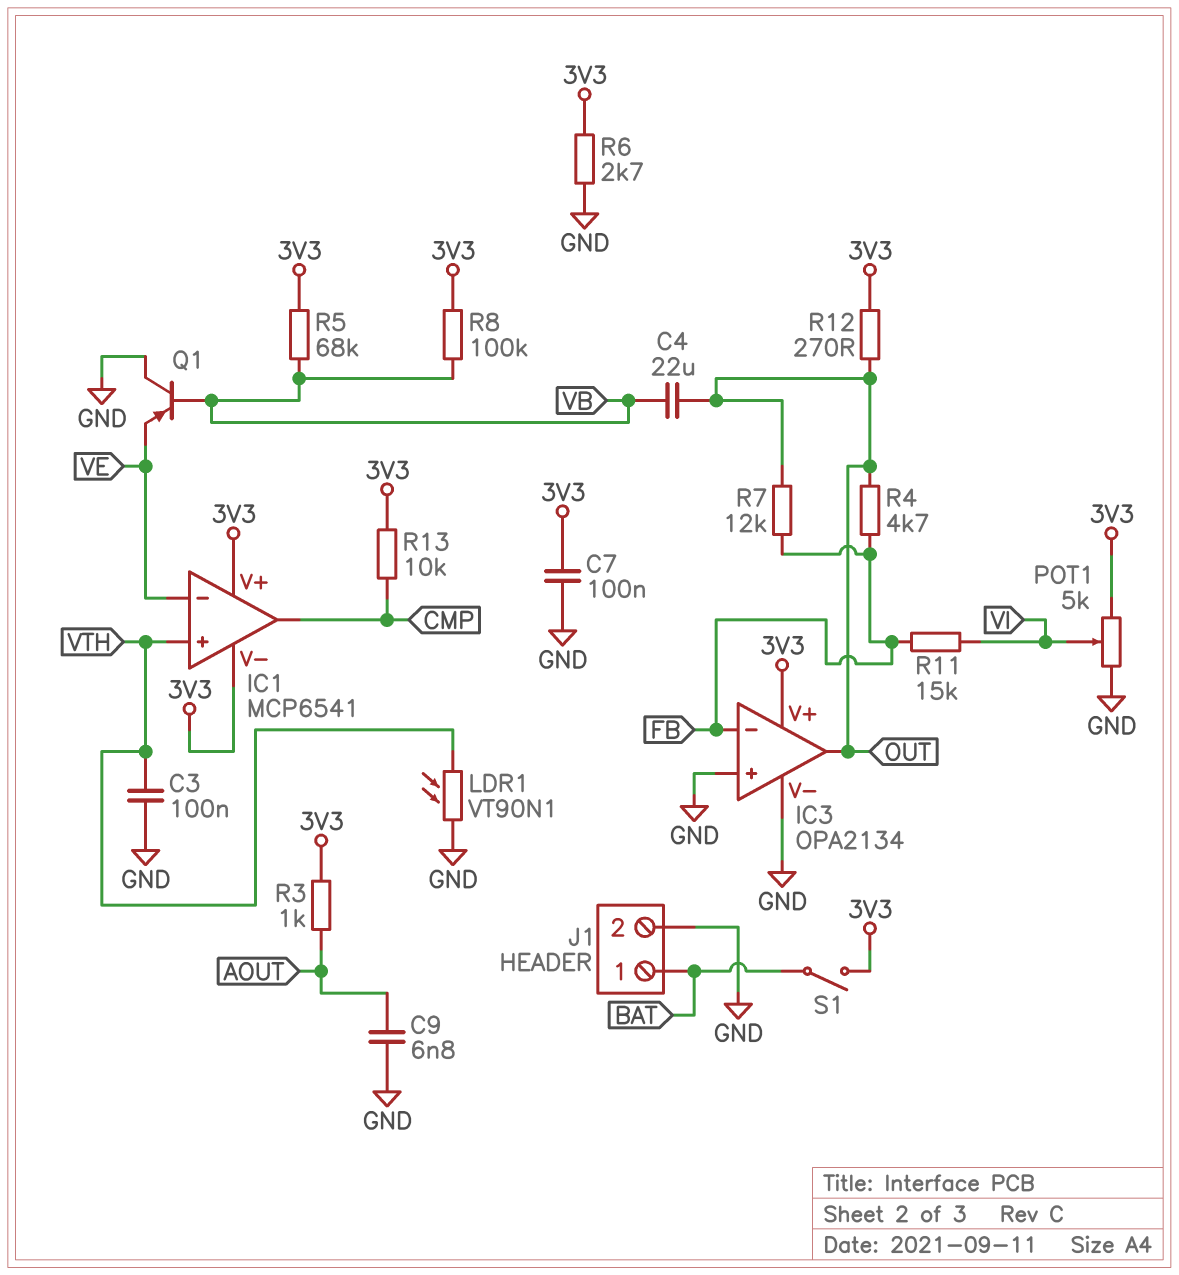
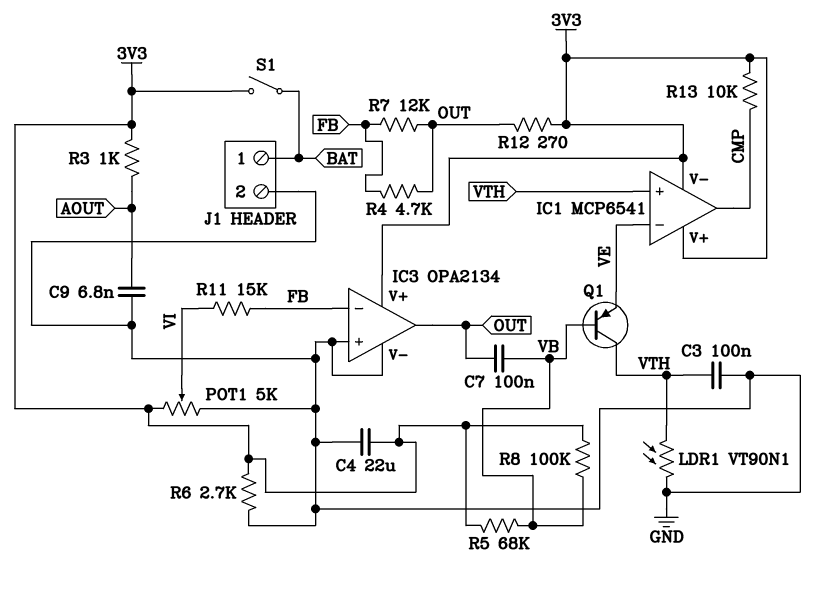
C4: 22uF (OUT, VB) -> 22uF (3V3, GND)
C7: 100nF (3V3, GND) -> 100nF (OUT, VB)
Q1: PNP (B VB, C GND, E VE) -> PNP (B VB, C VTH, E VE)

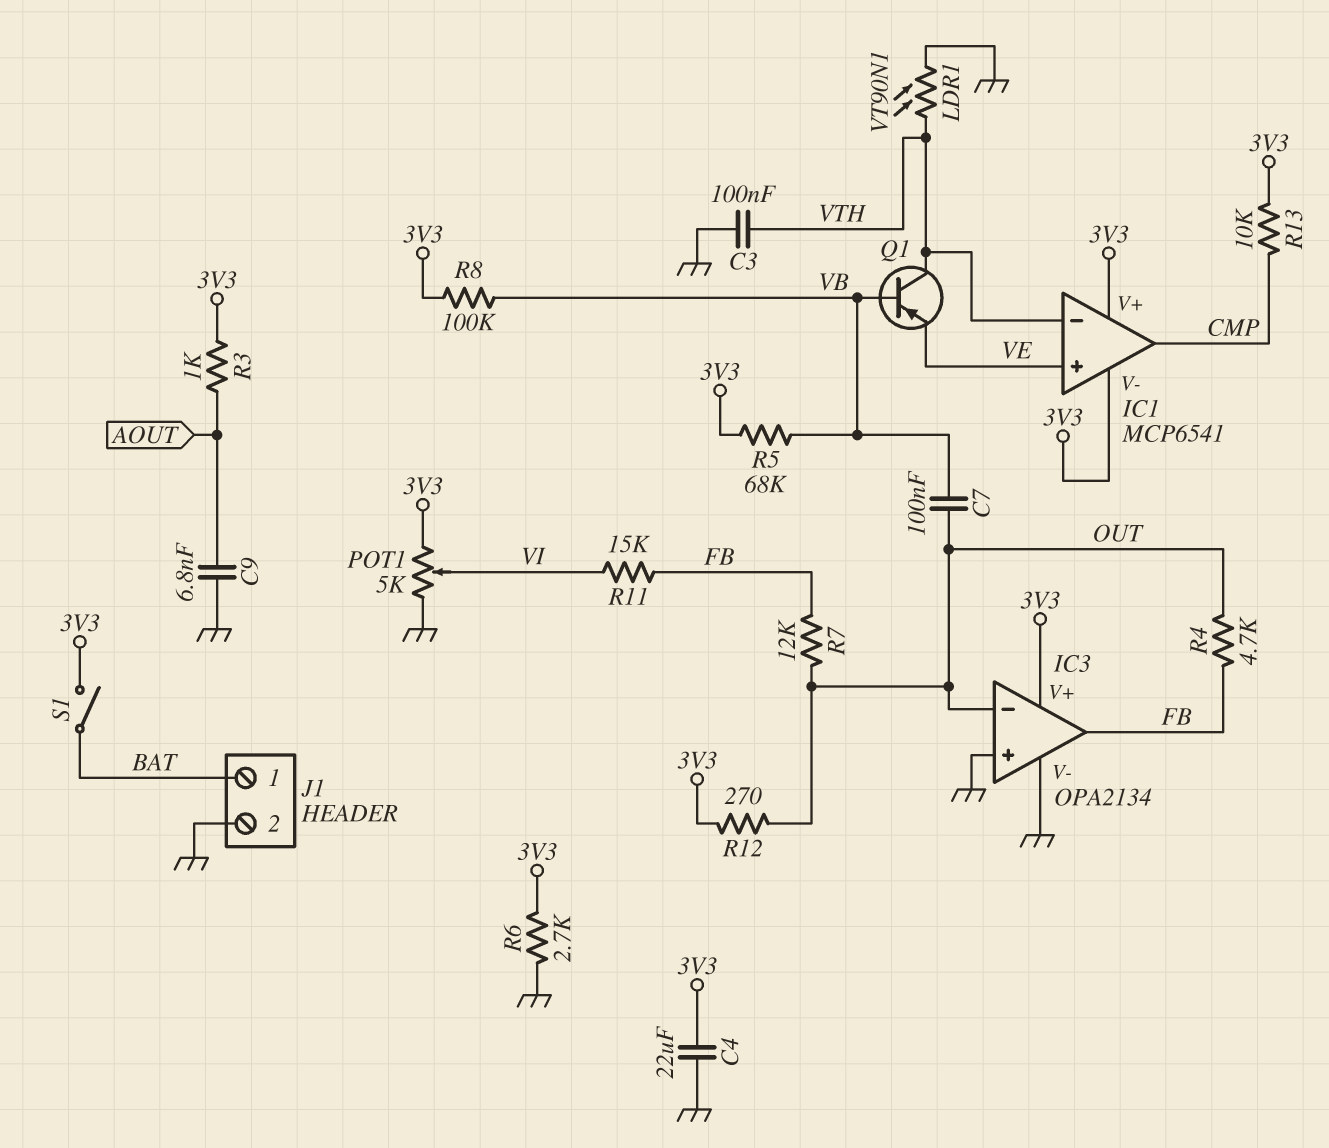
IC1 pin in+: VTH -> VE
IC1 pin in-: VE -> VTH
IC3 pin in-: FB -> OUT
IC3 pin out: OUT -> FB

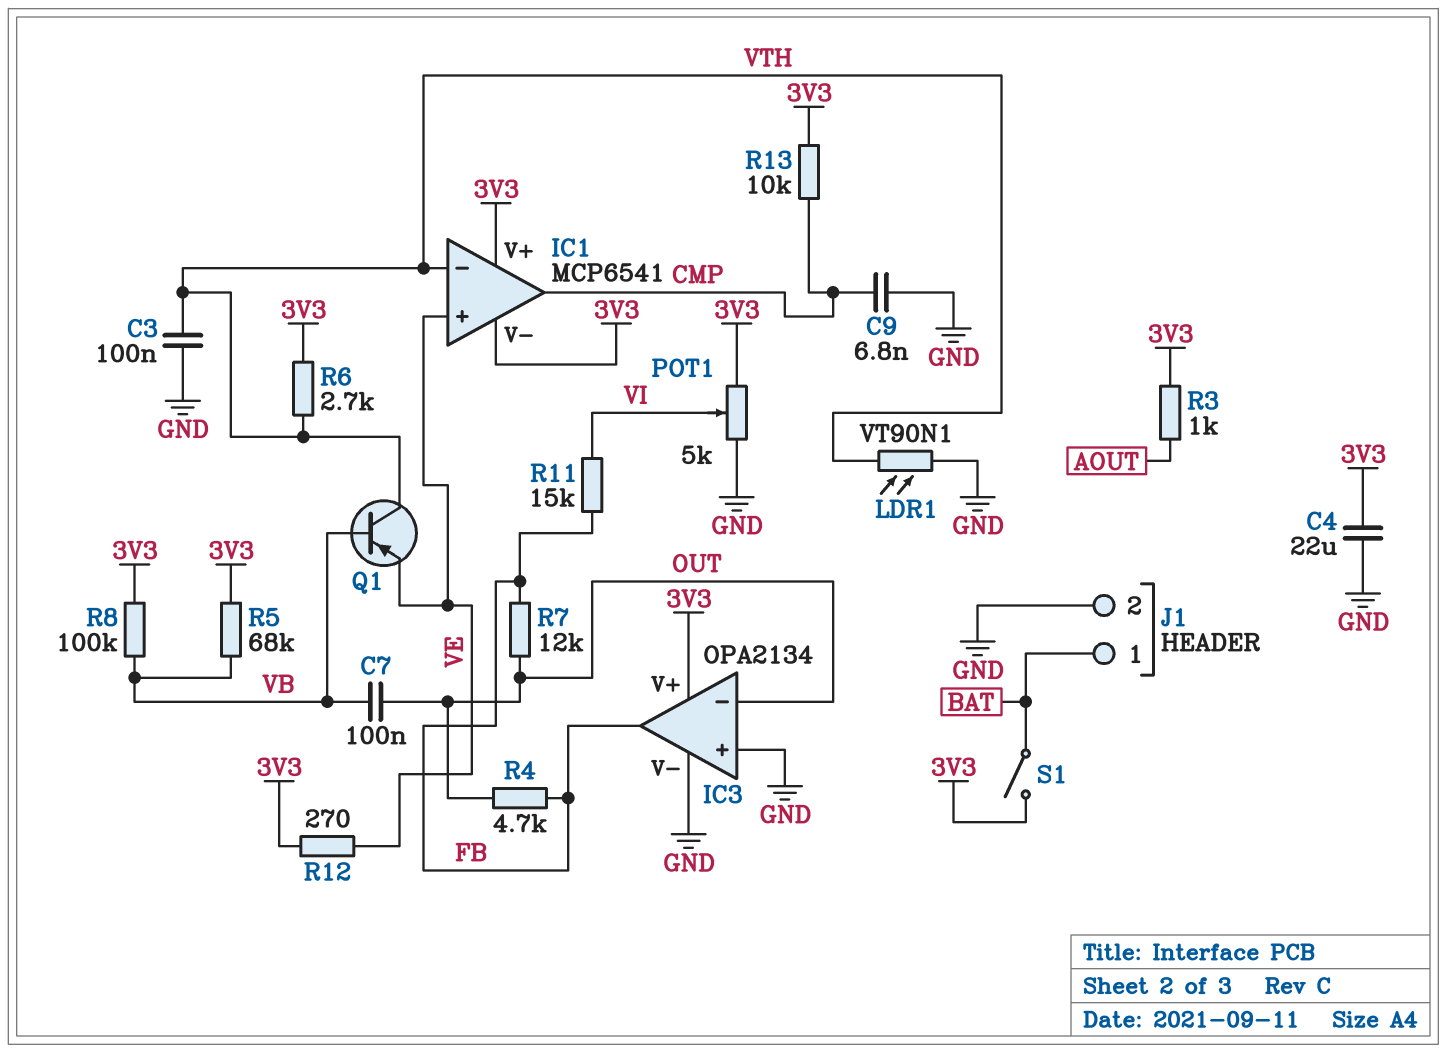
C9: 6.8nF (AOUT, GND) -> 6.8nF (CMP, GND)
R6: 2.7k (3V3, GND) -> 2.7k (3V3, VTH)
R12: 270 (3V3, OUT) -> 270 (3V3, VE)

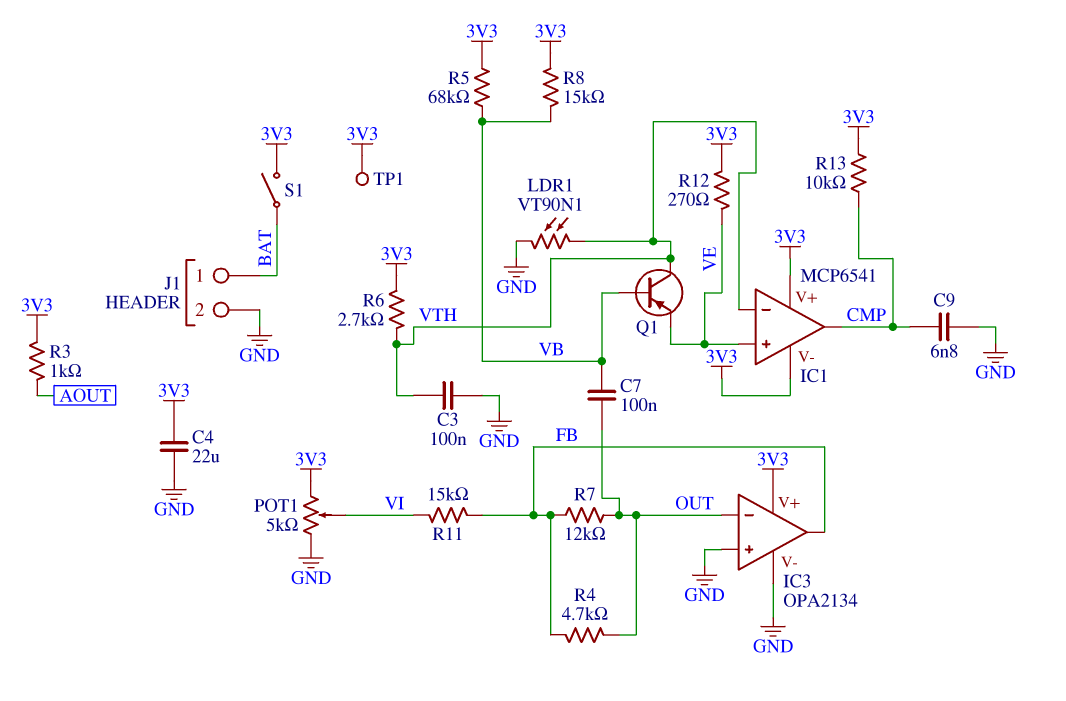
R8: 100k (3V3, VB) -> 15k (3V3, VB)
TP1: none -> test point (3V3)

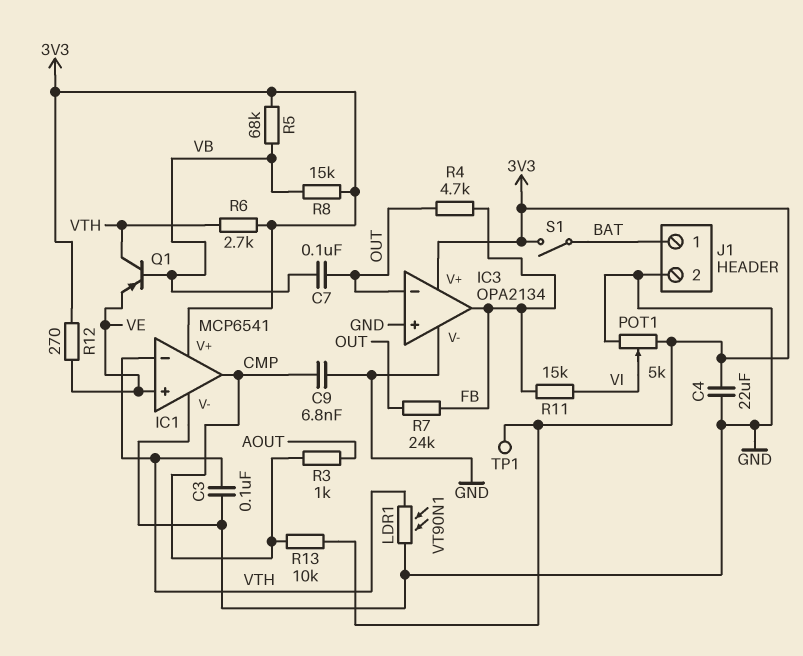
IC1 pin V-: 3V3 -> GND
R3: 1k (3V3, AOUT) -> 1k (AOUT, CMP)
R7: 12k (FB, OUT) -> 24k (FB, OUT)

